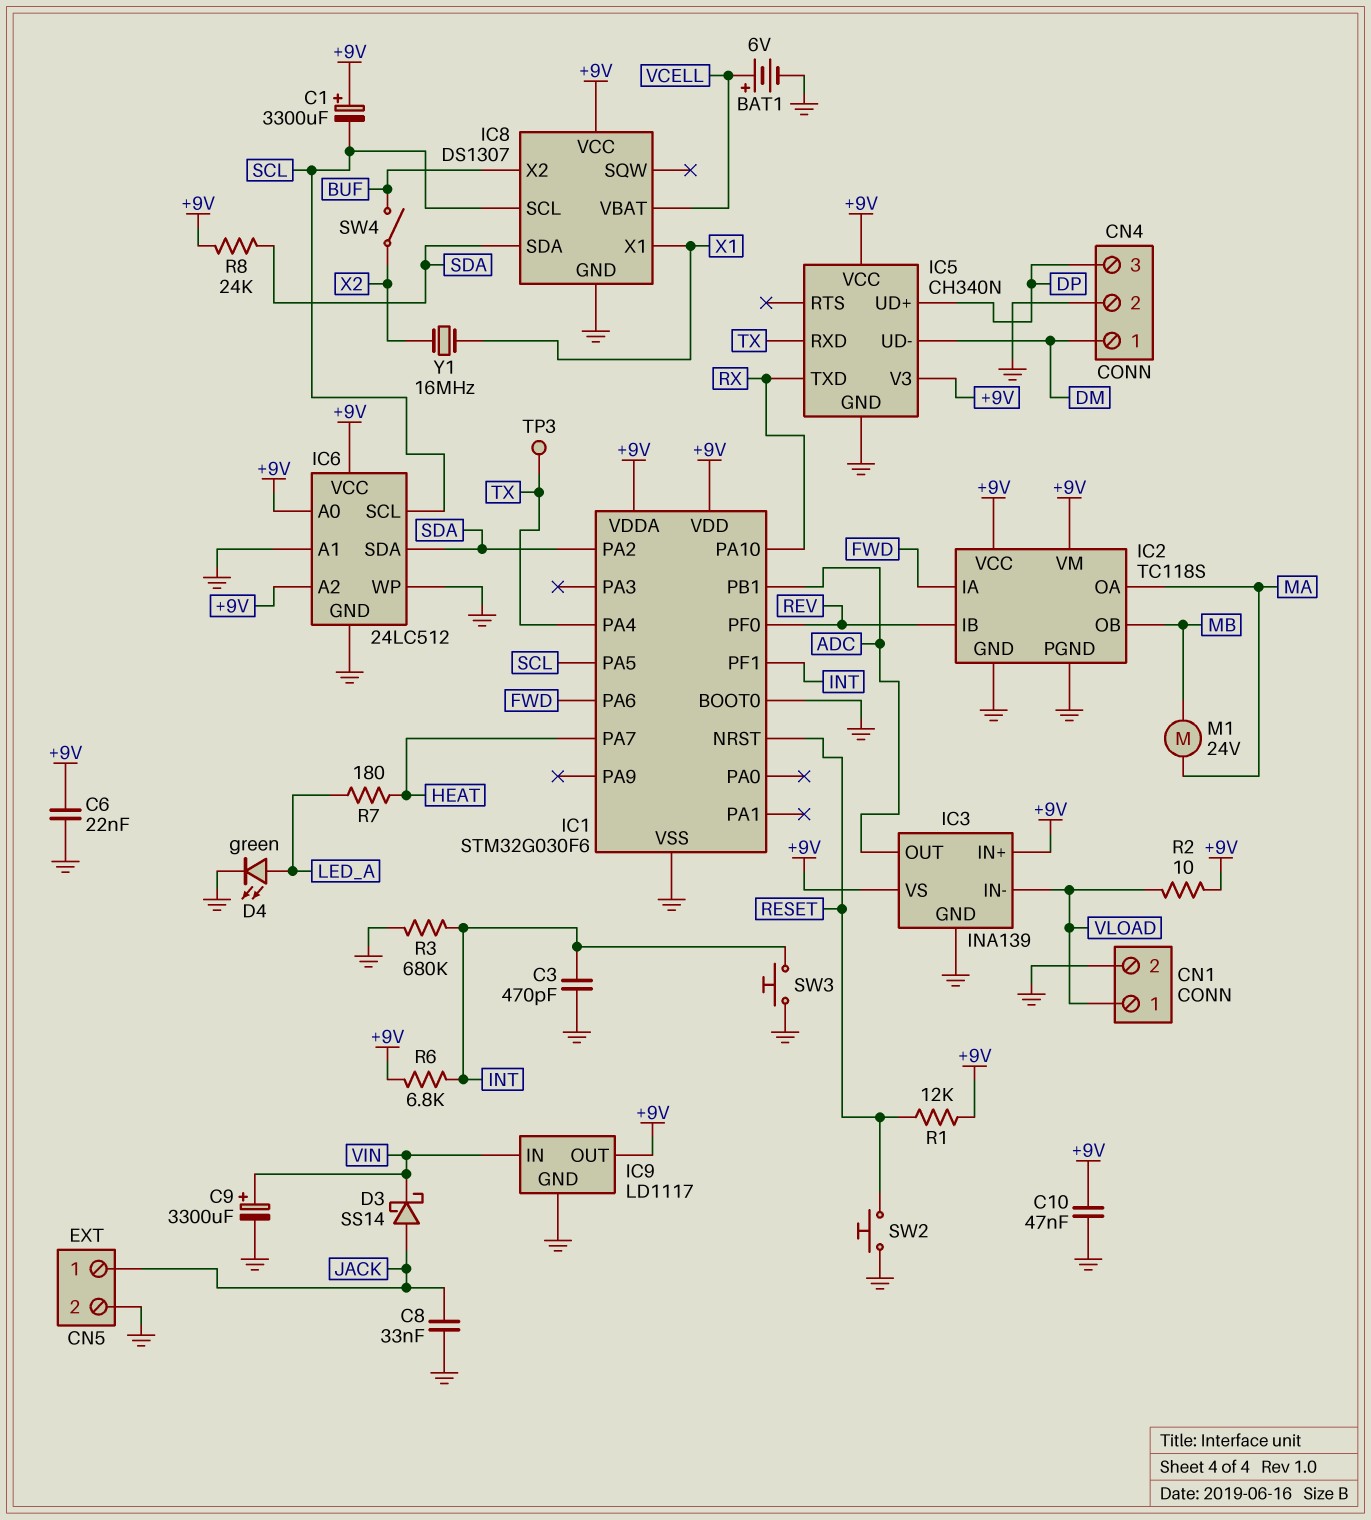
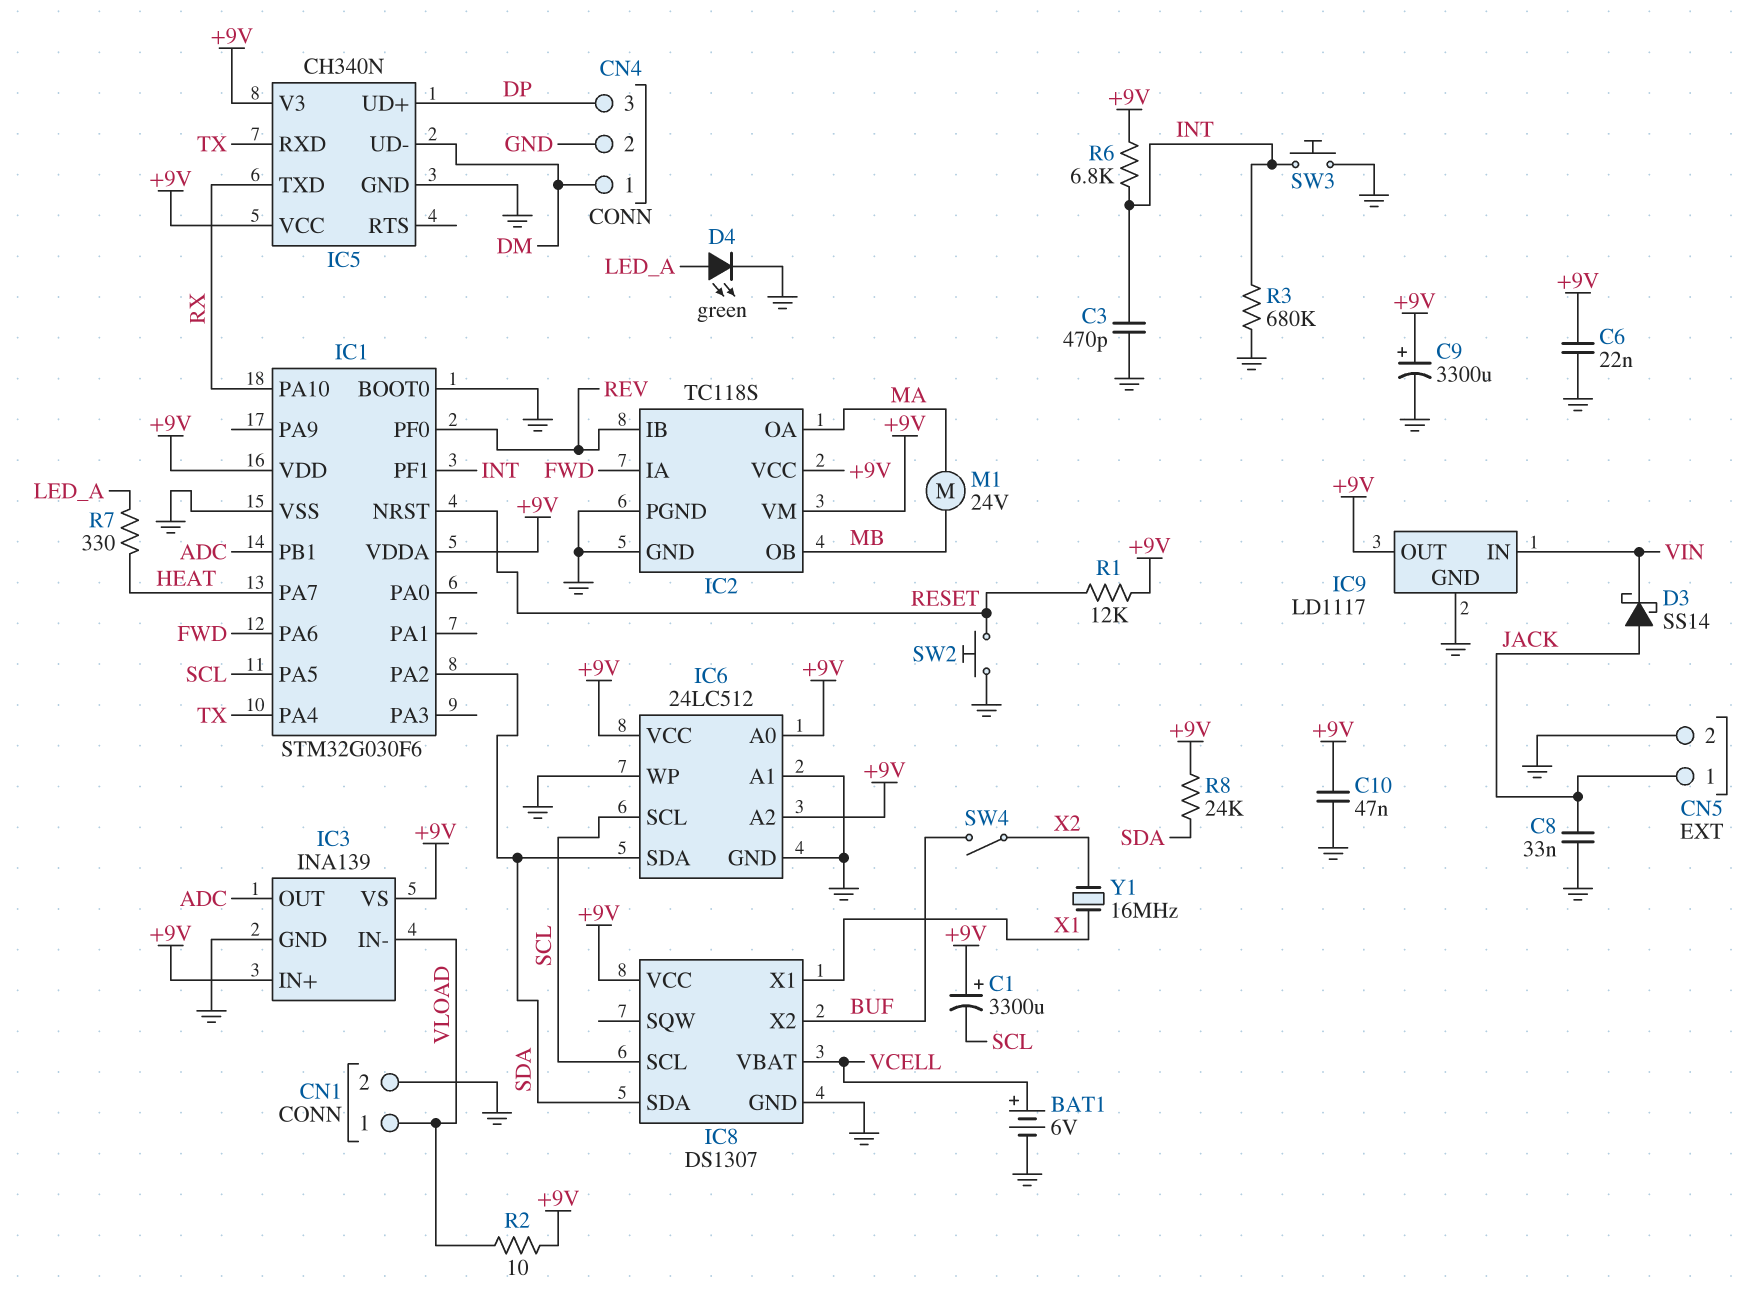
C9: 3300uF (plus VIN, minus GND) -> 3300uF (plus +9V, minus GND)
R7: 180 (HEAT, LED_A) -> 330 (HEAT, LED_A)
TP3: test point (TX) -> none

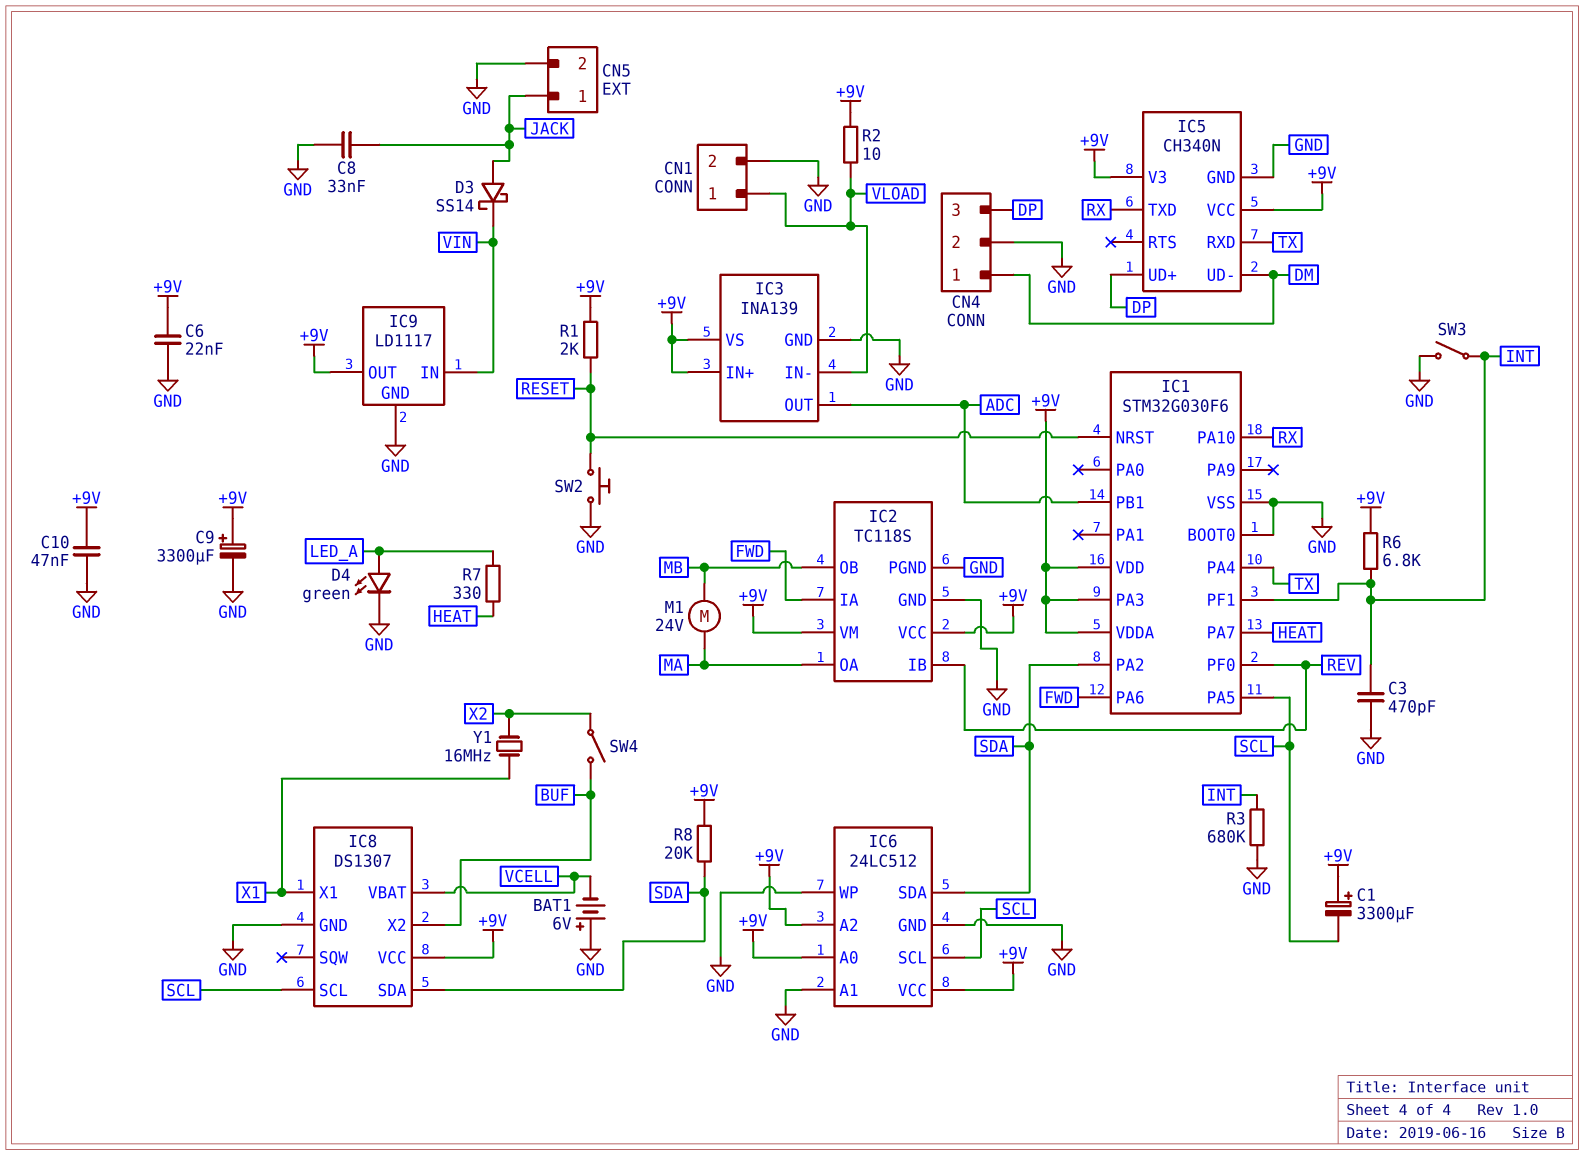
BAT1: 6V (plus VCELL, minus GND) -> 6V (plus GND, minus VCELL)
IC1 pin PA3: none -> +9V
R1: 12k (+9V, RESET) -> 2k (+9V, RESET)
R8: 24k (+9V, SDA) -> 20k (+9V, SDA)
SW3: button (GND, INT) -> switch (GND, INT)

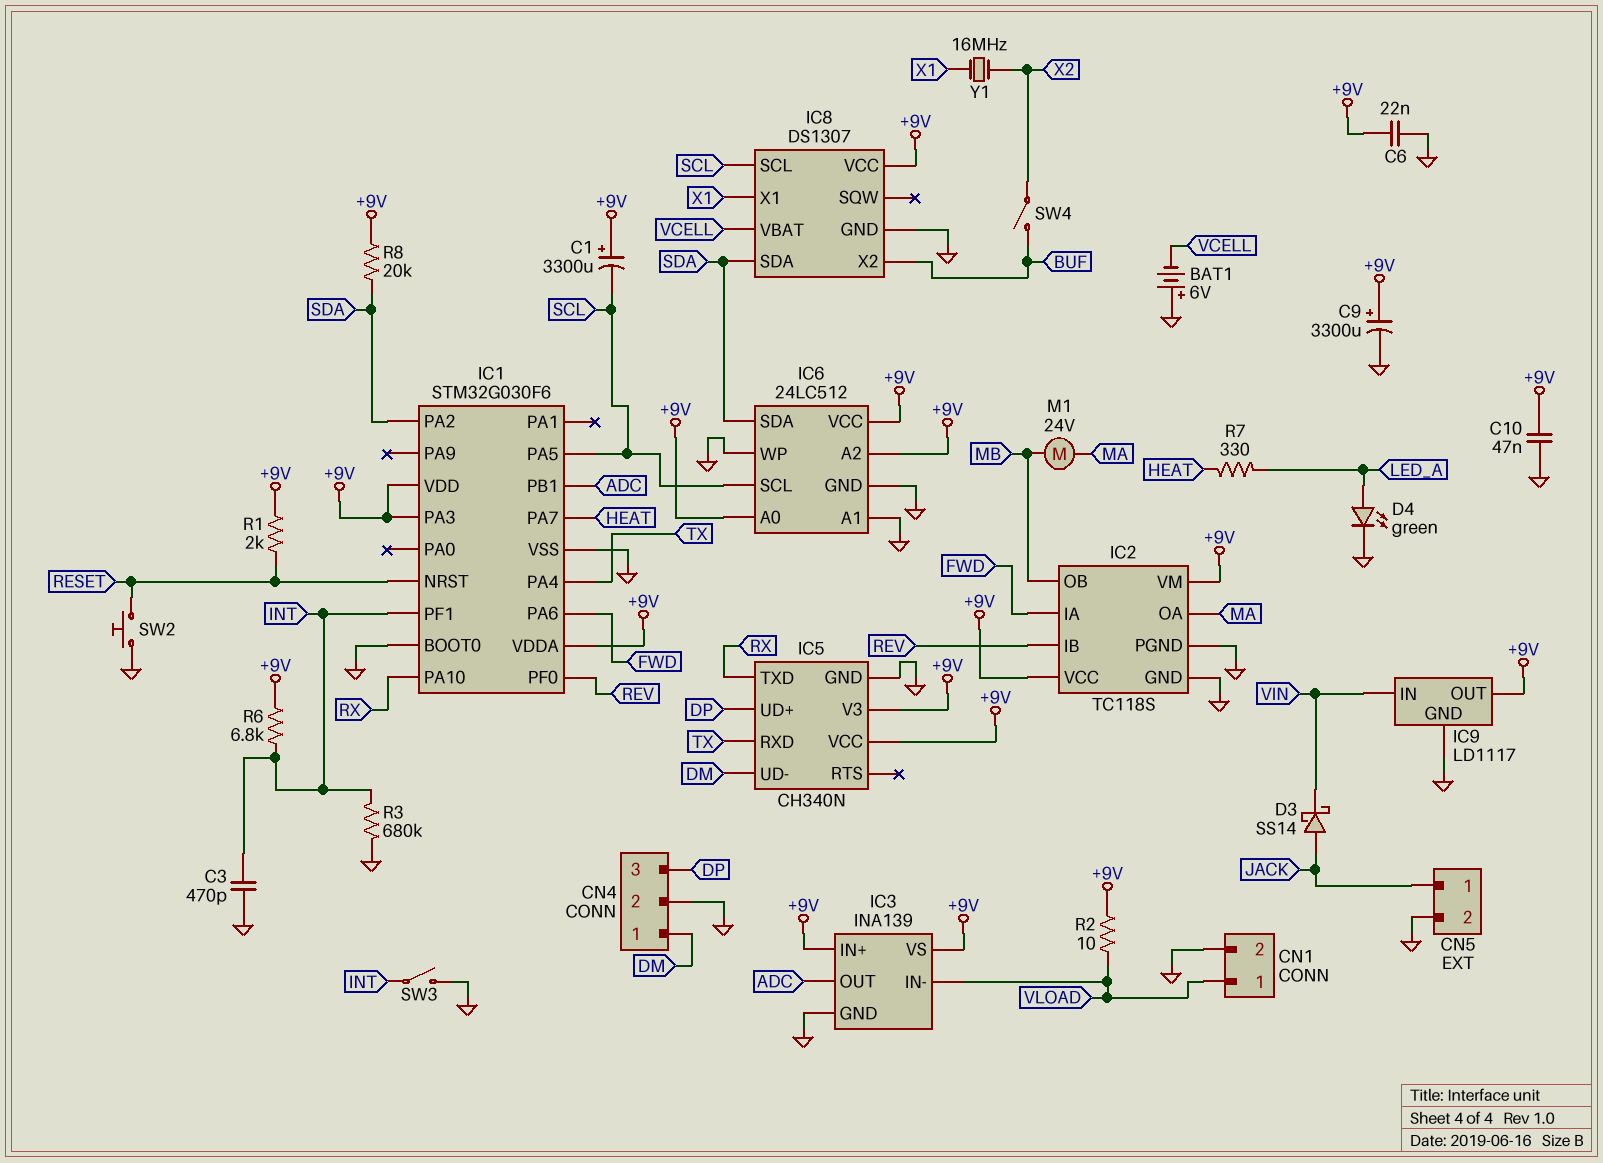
C8: 33nF (GND, JACK) -> none

